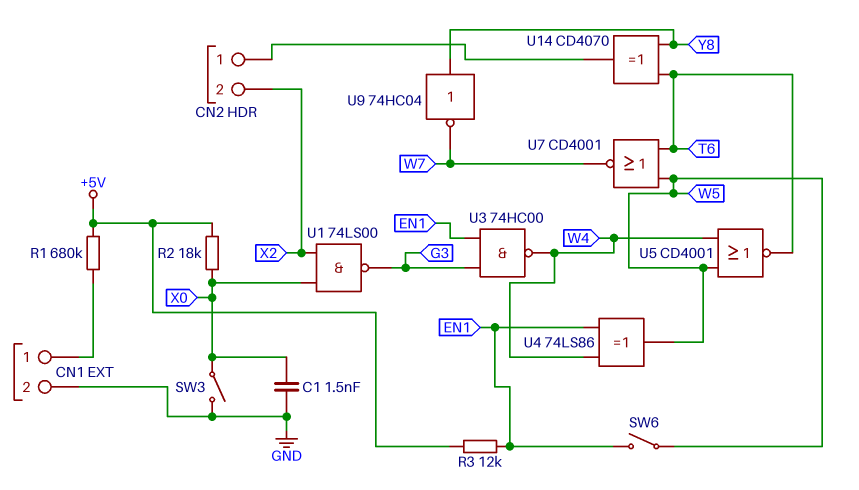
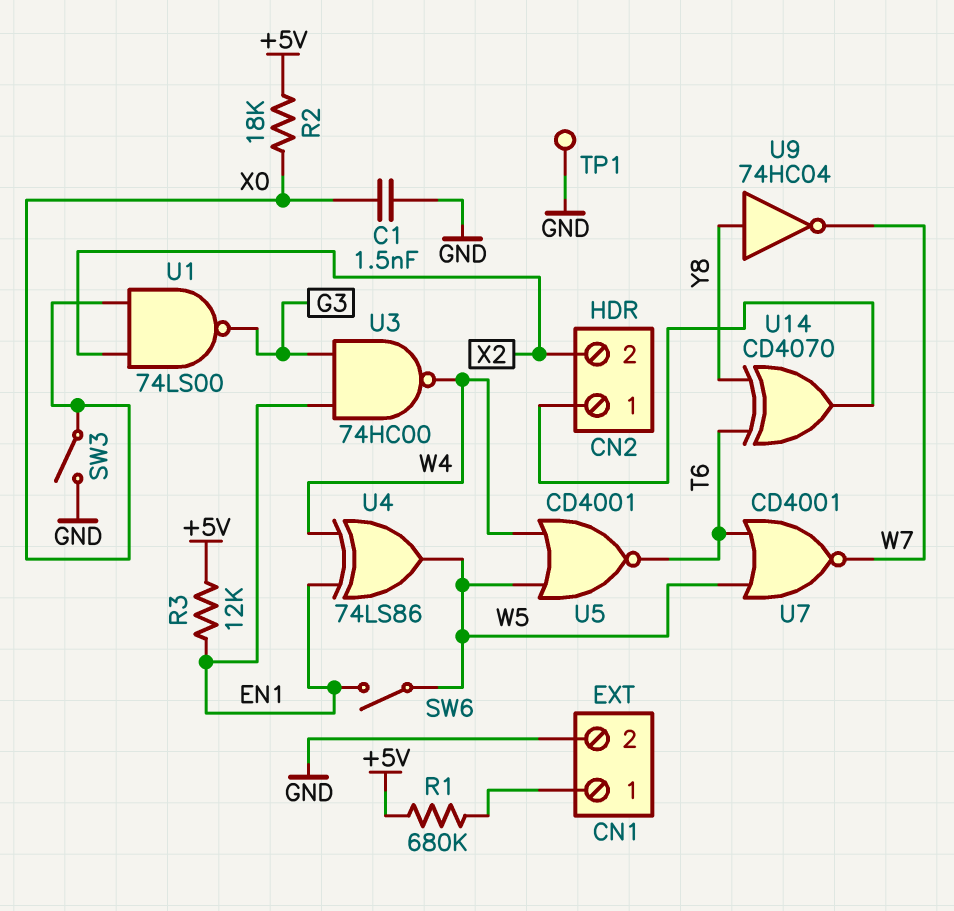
TP1: none -> test point (GND)

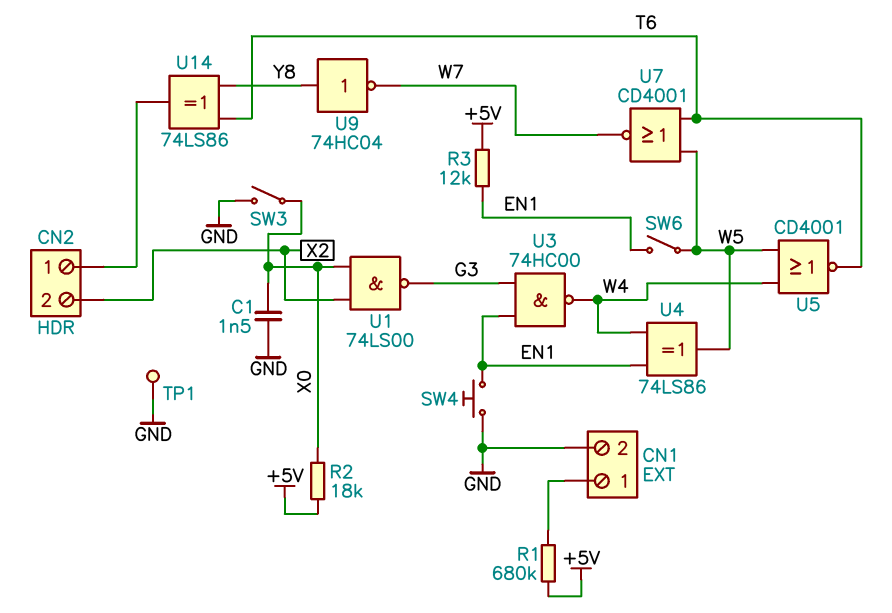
SW4: none -> button (EN1, GND)
U14: XOR CD4070 (in T6, in Y8, out CN2/1) -> XOR 74LS86 (in T6, in Y8, out CN2/1)

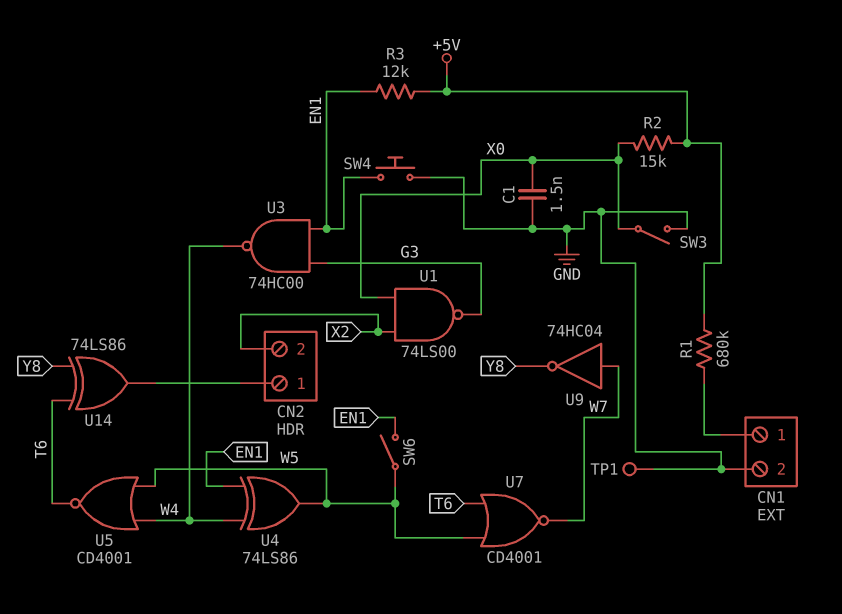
R2: 18k (+5V, X0) -> 15k (+5V, X0)
U9: NOT 74HC04 (in Y8, out W7) -> NOT 74HC04 (in W7, out Y8)

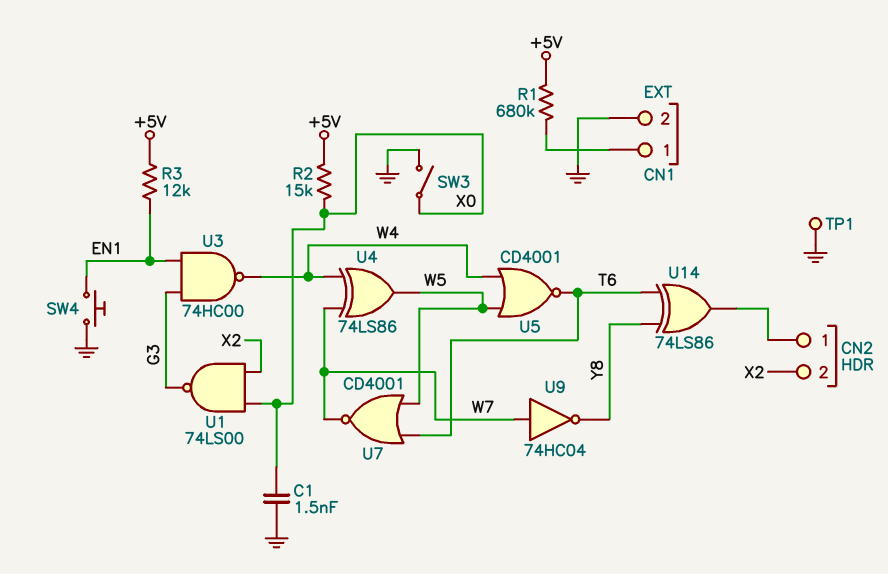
SW6: switch (EN1, W5) -> none
U4: XOR 74LS86 (in EN1, in W4, out W5) -> XOR 74LS86 (in W4, in W7, out W5)

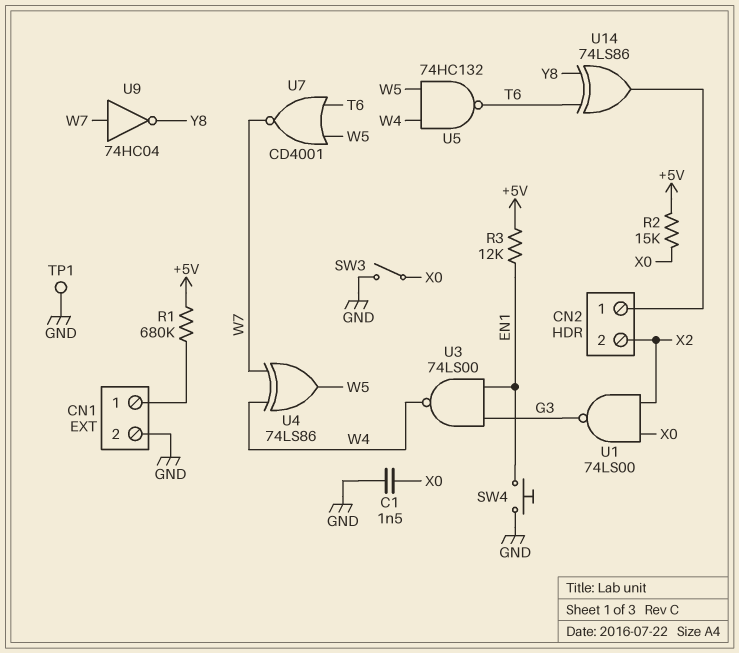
U3: NAND 74HC00 (in EN1, in G3, out W4) -> NAND 74LS00 (in EN1, in G3, out W4)
U5: NOR CD4001 (in W4, in W5, out T6) -> NAND 74HC132 (in W4, in W5, out T6)

